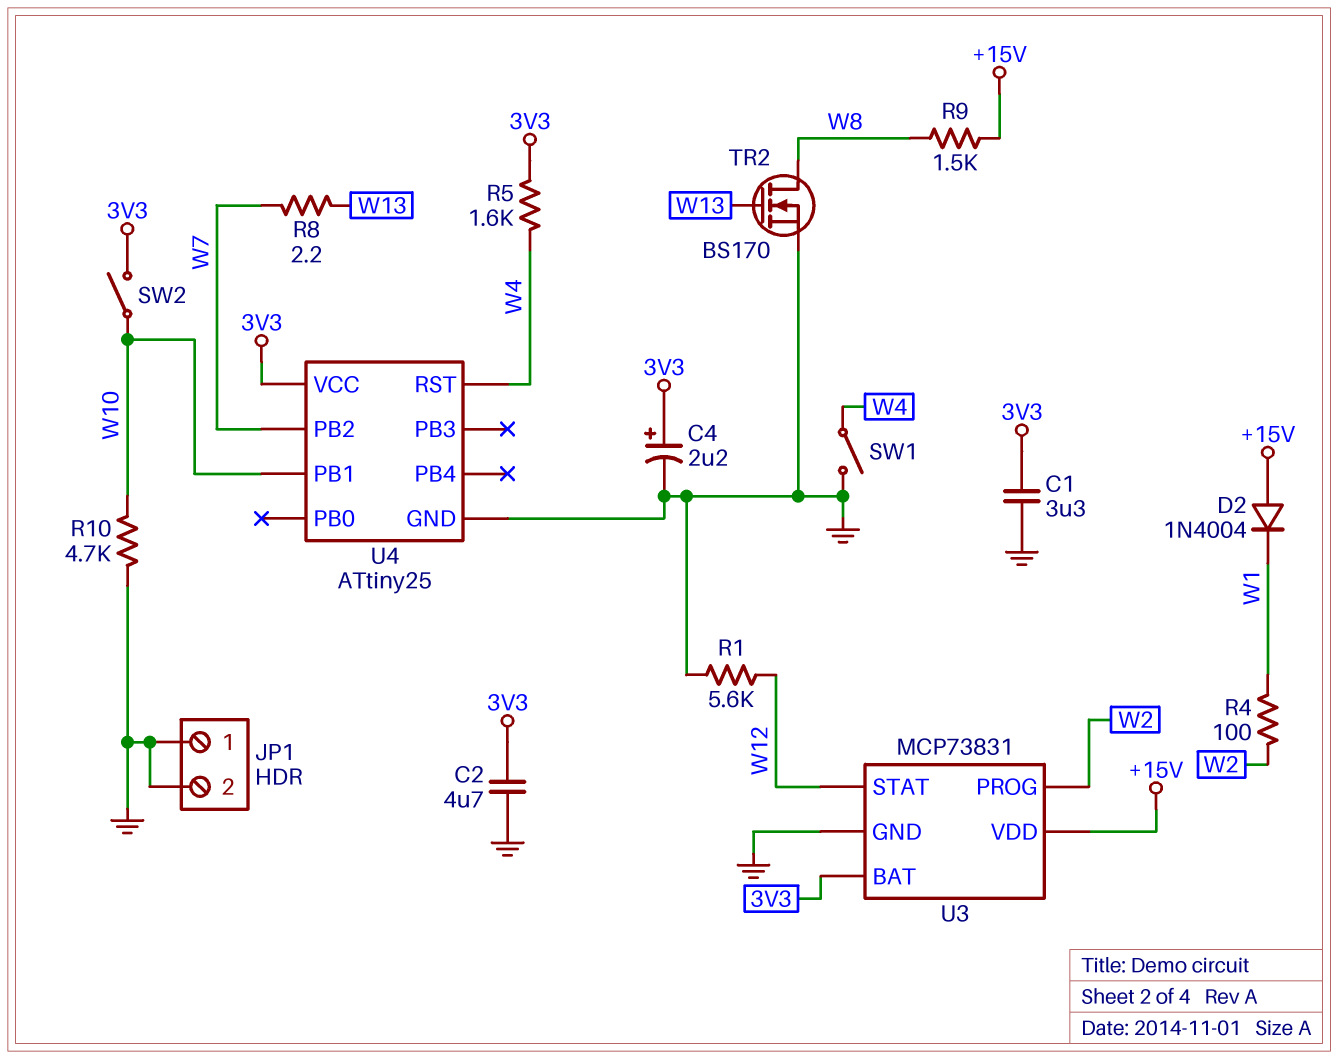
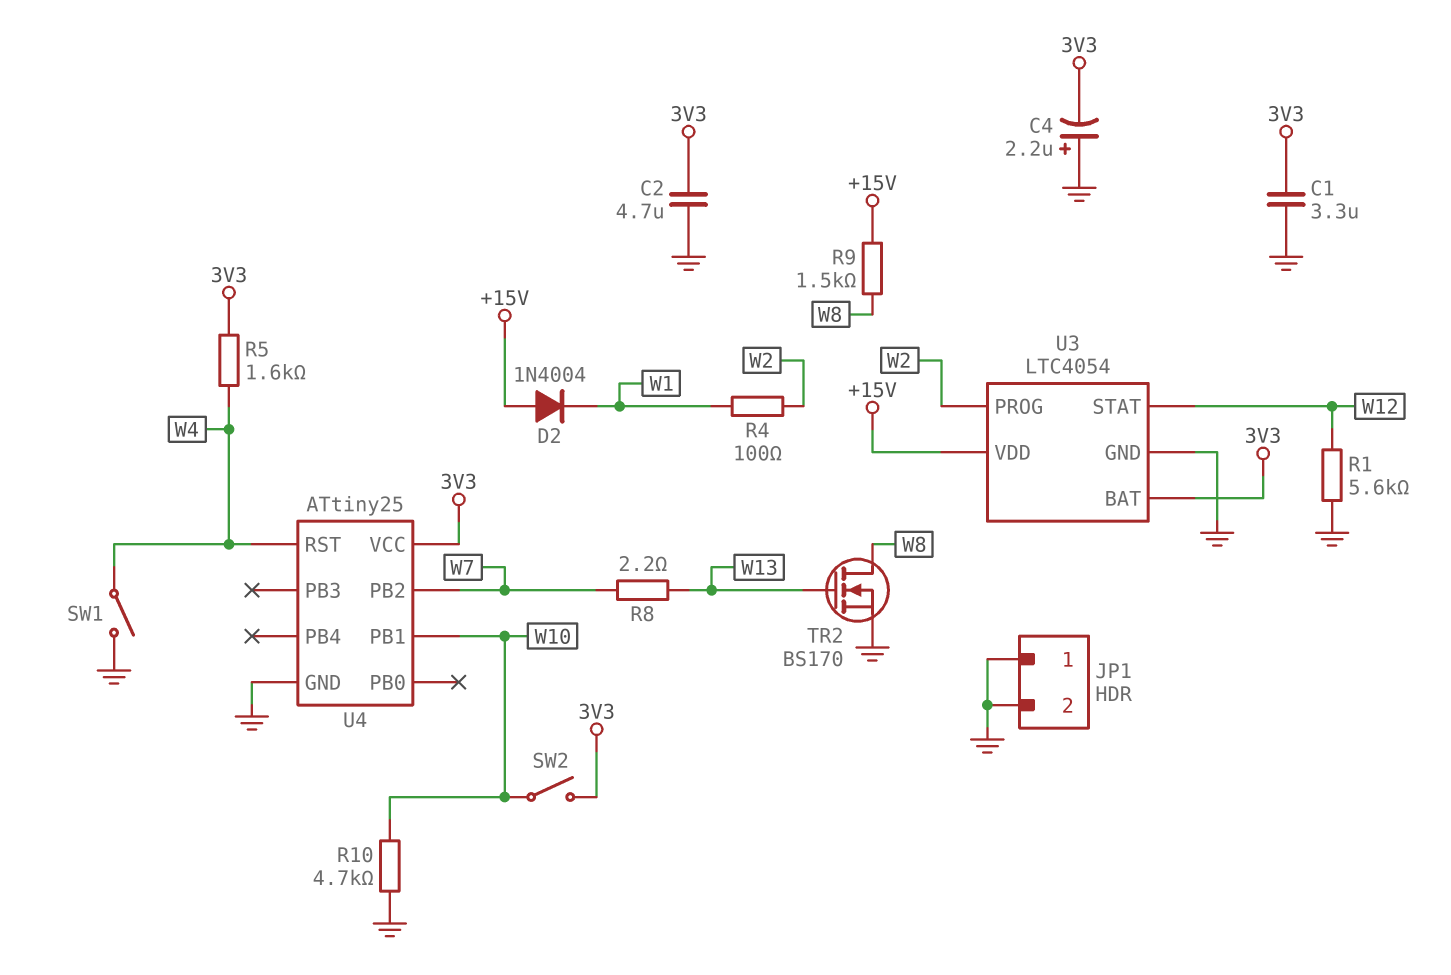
C4: 2.2uF (plus 3V3, minus GND) -> 2.2uF (plus GND, minus 3V3)
U3: MCP73831 -> LTC4054

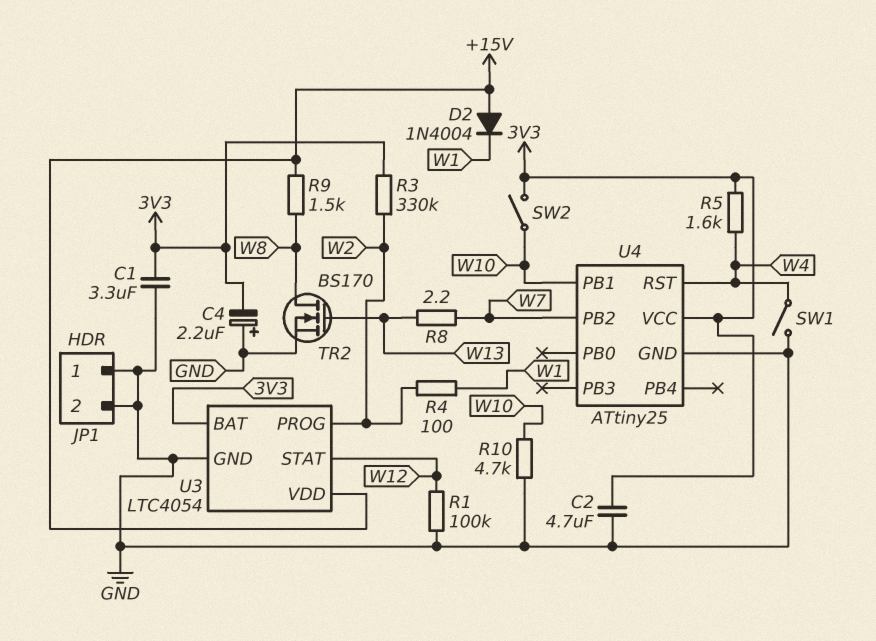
R1: 5.6k (GND, W12) -> 100k (GND, W12)
R3: none -> 330k (3V3, W2)

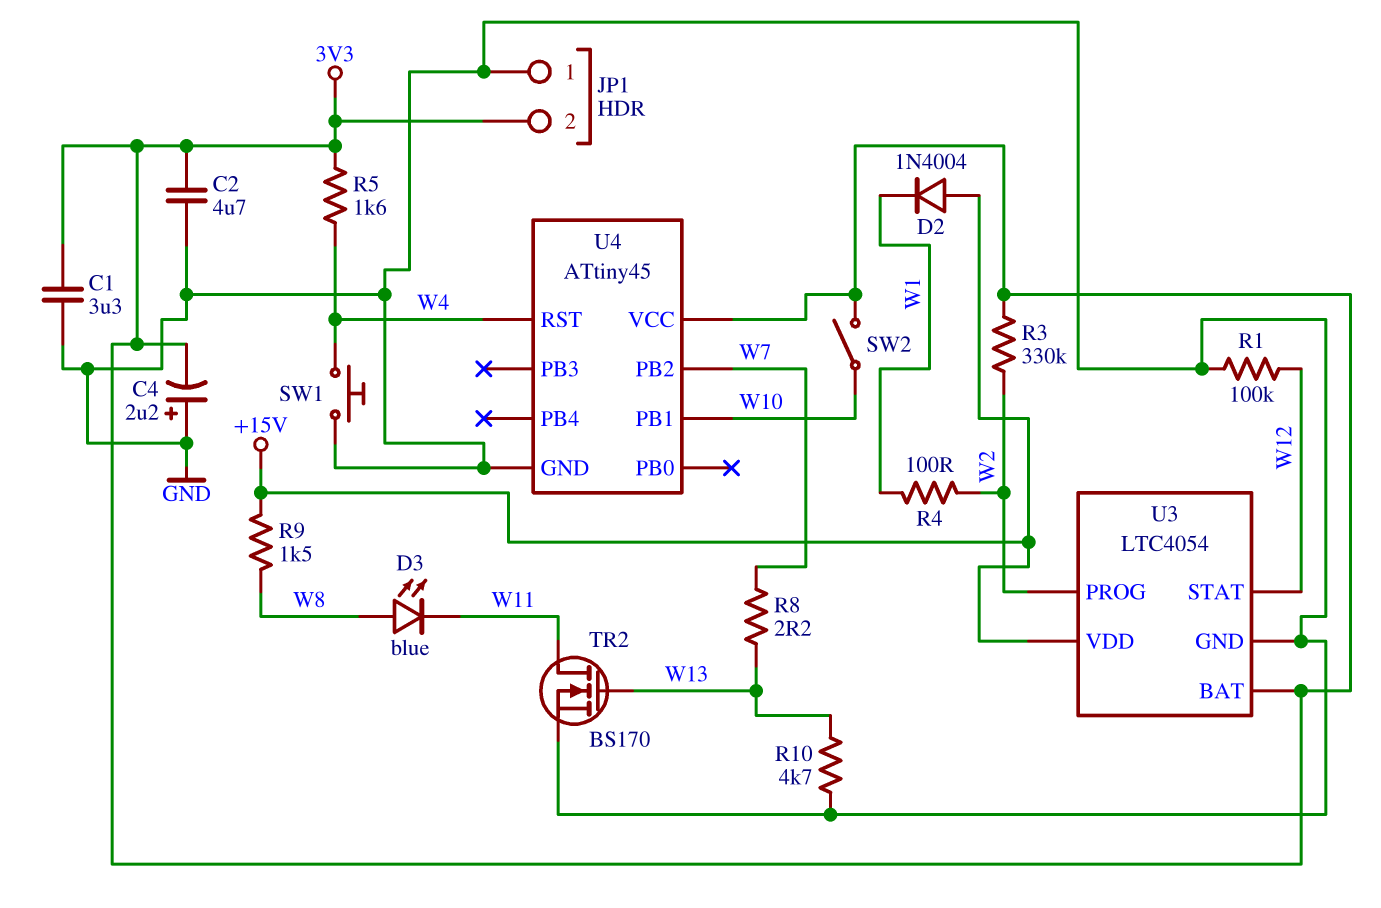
D3: none -> LED blue (A W8, K W11)
JP1 pin 2: GND -> 3V3
R10: 4.7k (GND, W10) -> 4.7k (GND, W13)
SW1: switch (GND, W4) -> button (GND, W4)
TR2: NMOS BS170 (G W13, D W8, S GND) -> NMOS BS170 (G W13, D W11, S GND)
U4: ATtiny25 -> ATtiny45

